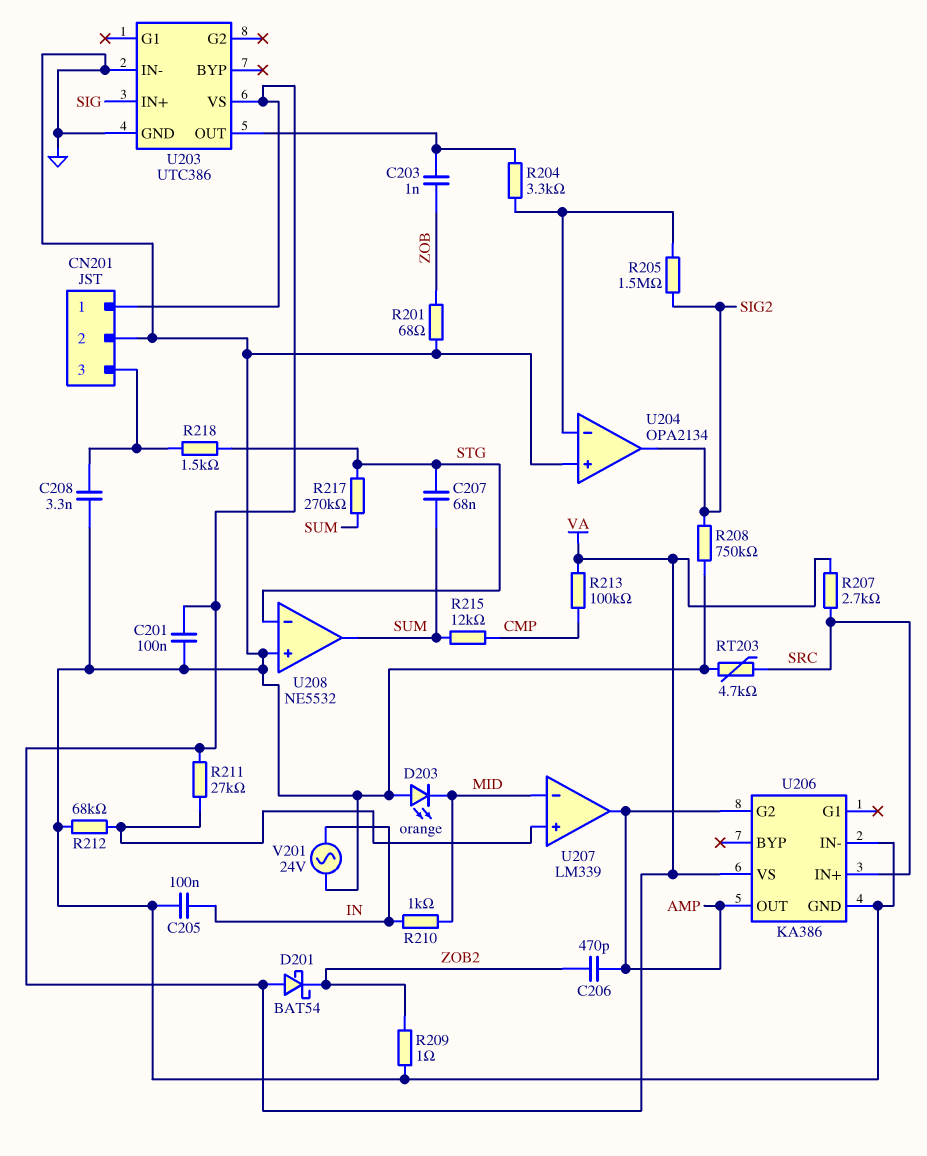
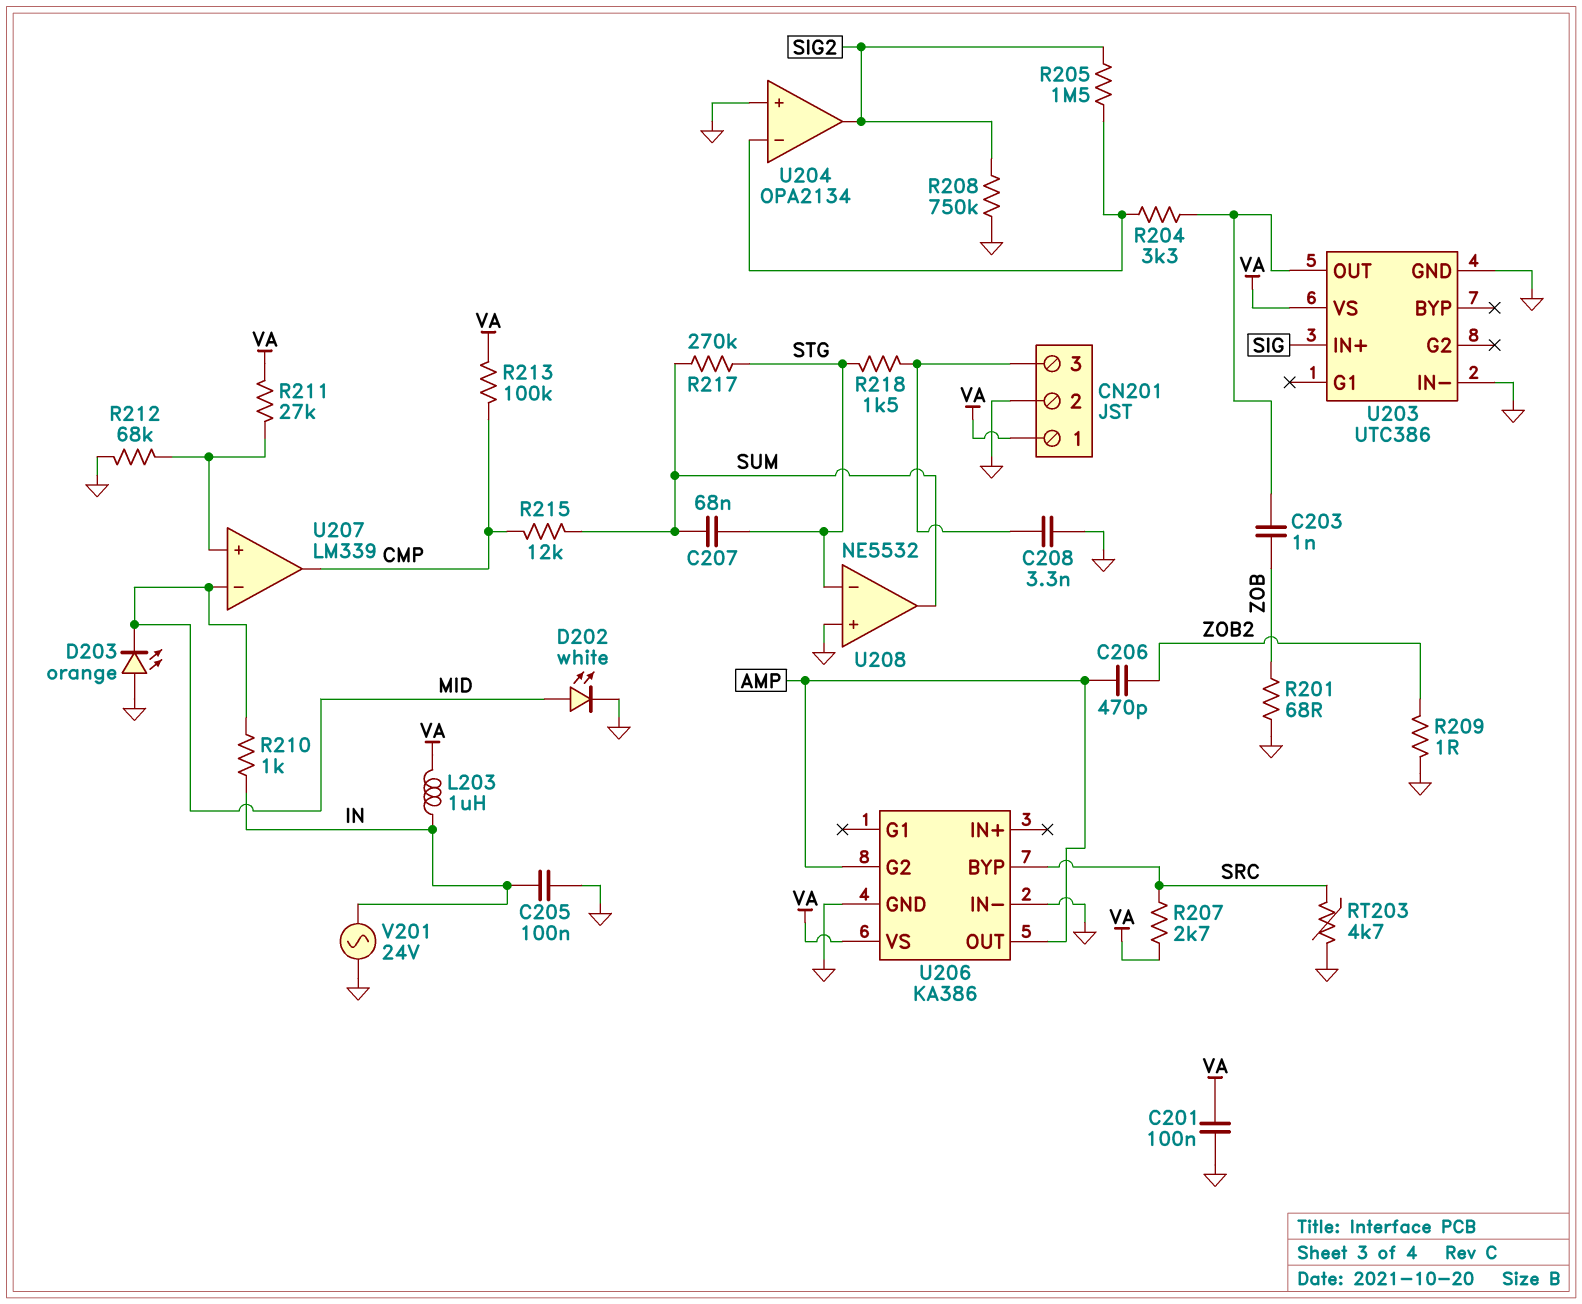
D201: schottky BAT54 (A VA, K ZOB2) -> none
D202: none -> LED white (A MID, K GND)
L203: none -> 1uH (IN, VA)
U206 pin BYP: none -> SRC
U206 pin IN+: SRC -> none
U207 pin out: AMP -> CMP

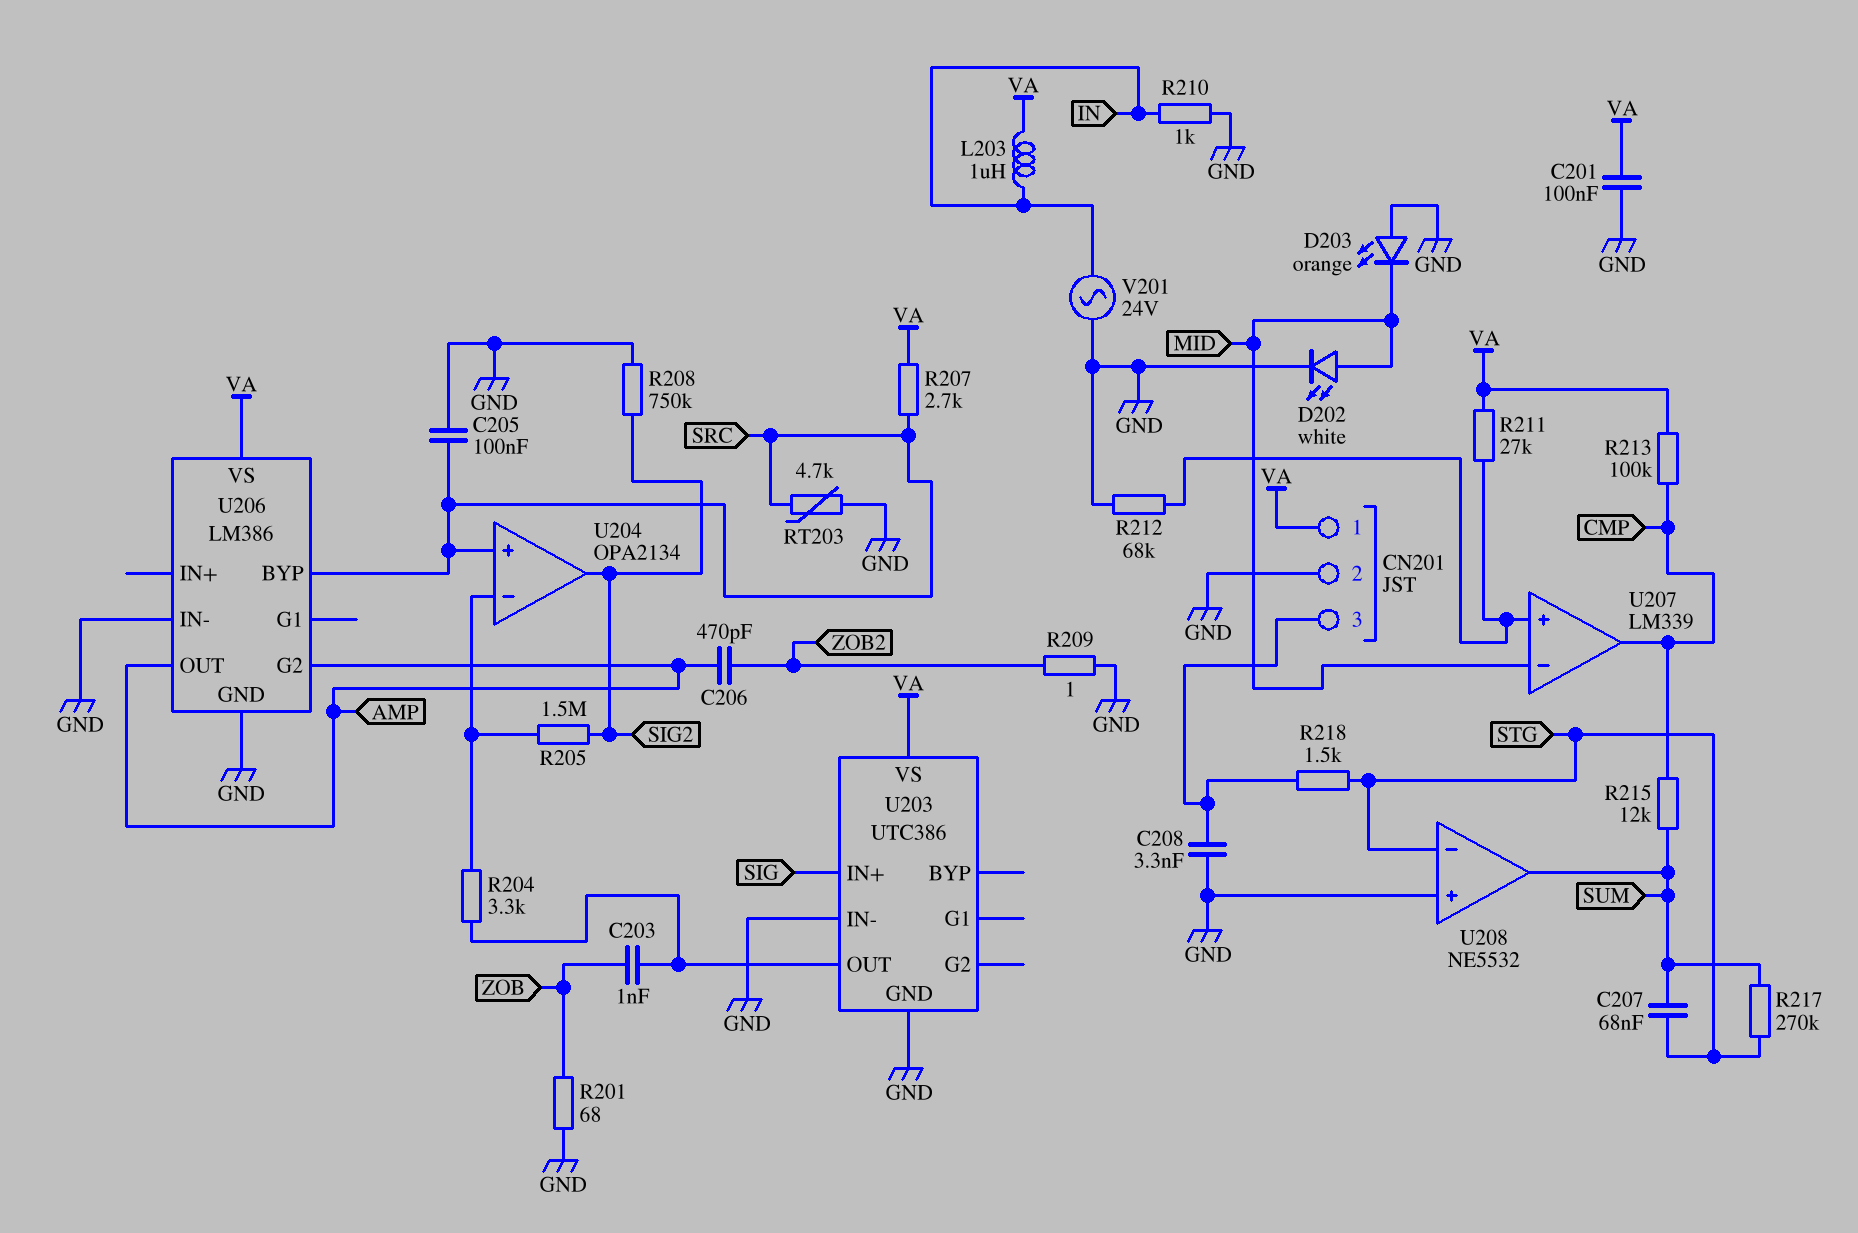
C205: 100nF (GND, IN) -> 100nF (GND, SRC)
R210: 1k (IN, MID) -> 1k (GND, IN)
U204 pin in+: GND -> SRC
U206: KA386 -> LM386

